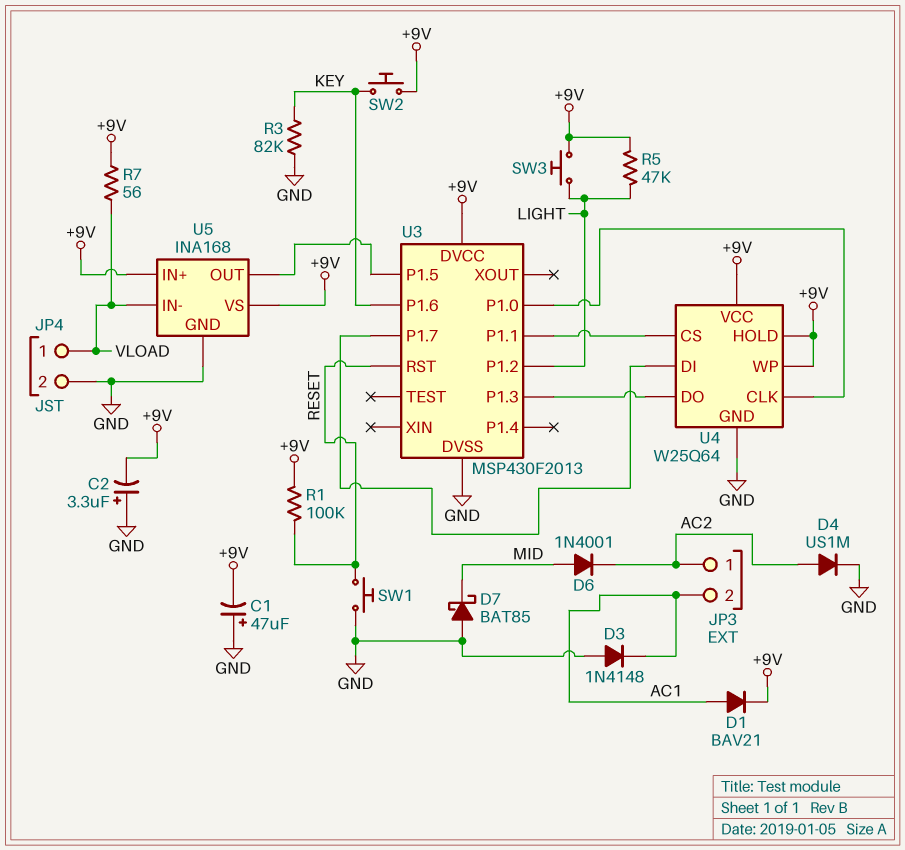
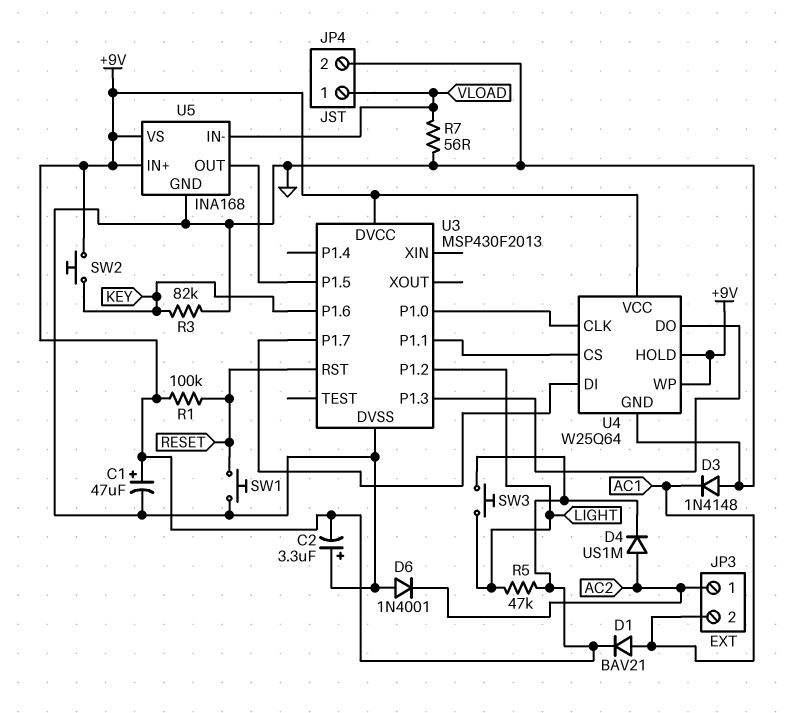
C1: 47uF (plus GND, minus +9V) -> 47uF (plus +9V, minus GND)
D4: diode US1M (A AC2, K GND) -> diode US1M (A AC2, K +9V)
D6: diode 1N4001 (A MID, K AC2) -> diode 1N4001 (A GND, K AC2)
D7: schottky BAT85 (A GND, K MID) -> none
R7: 56 (+9V, VLOAD) -> 56 (GND, VLOAD)

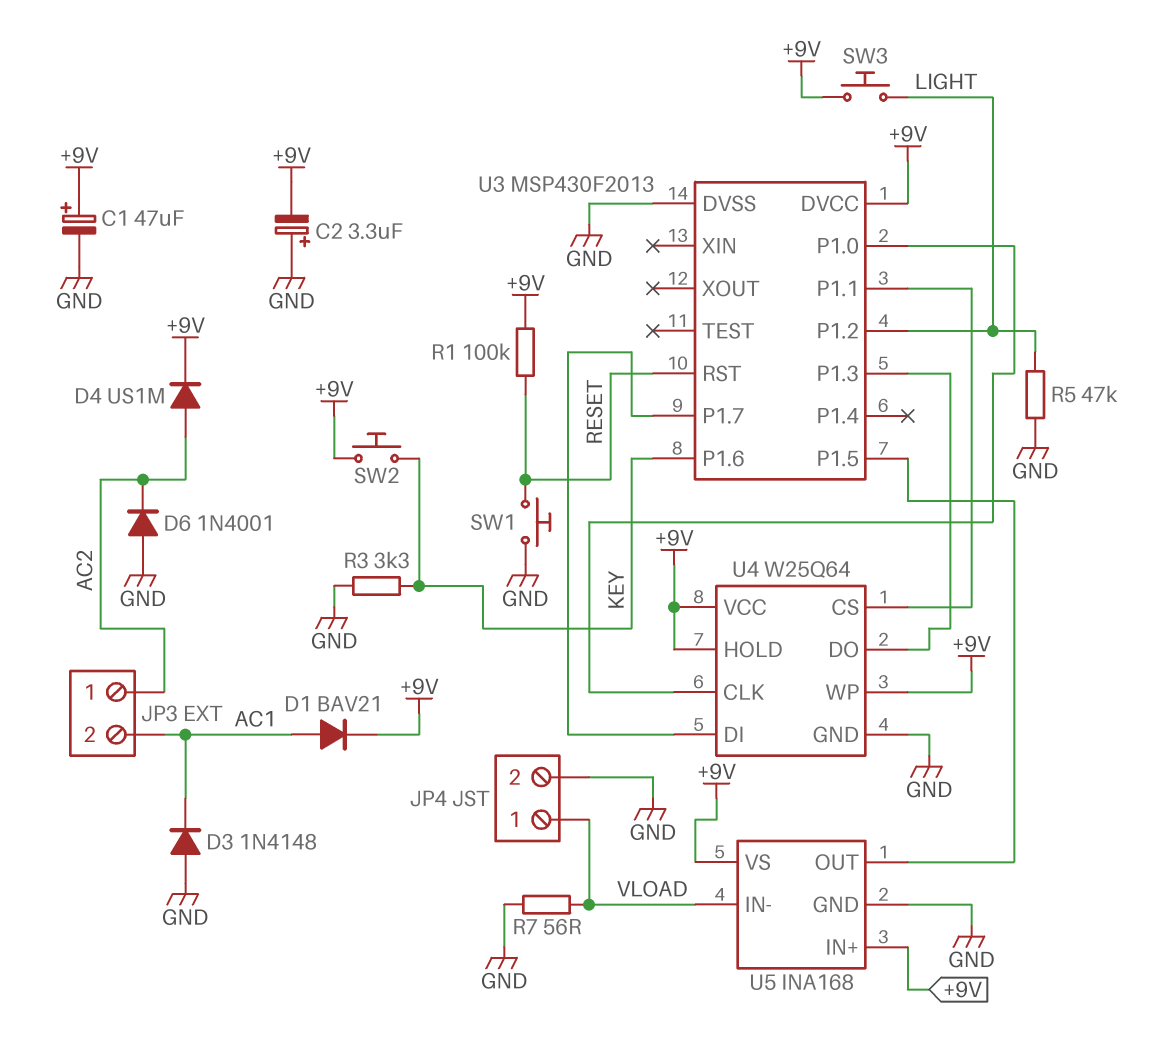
R3: 82k (GND, KEY) -> 3.3k (GND, KEY)
R5: 47k (+9V, LIGHT) -> 47k (GND, LIGHT)

